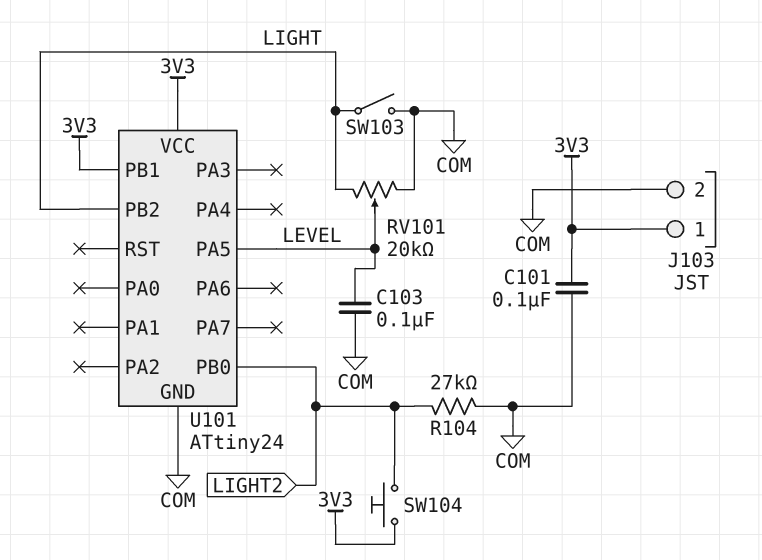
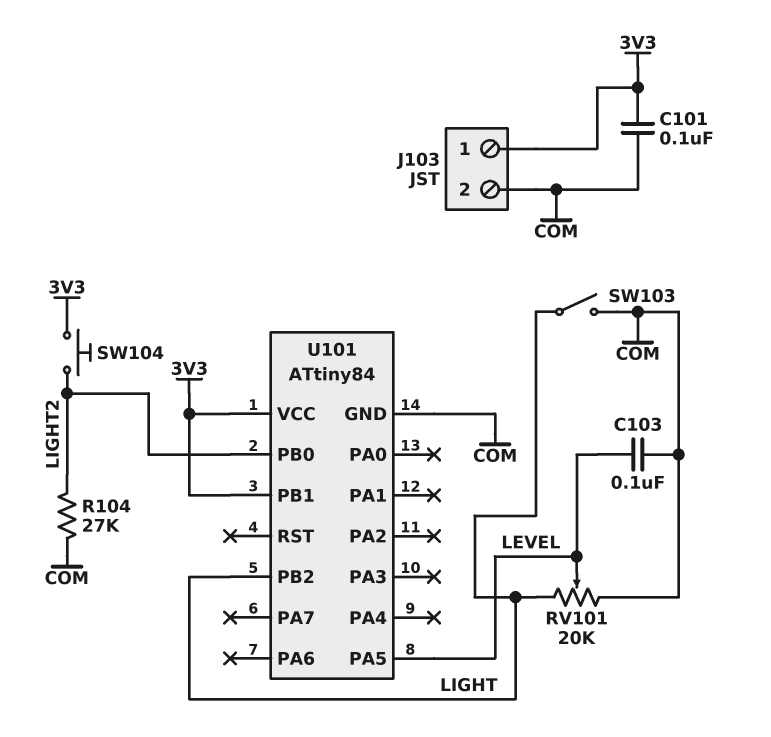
U101: ATtiny24 -> ATtiny84

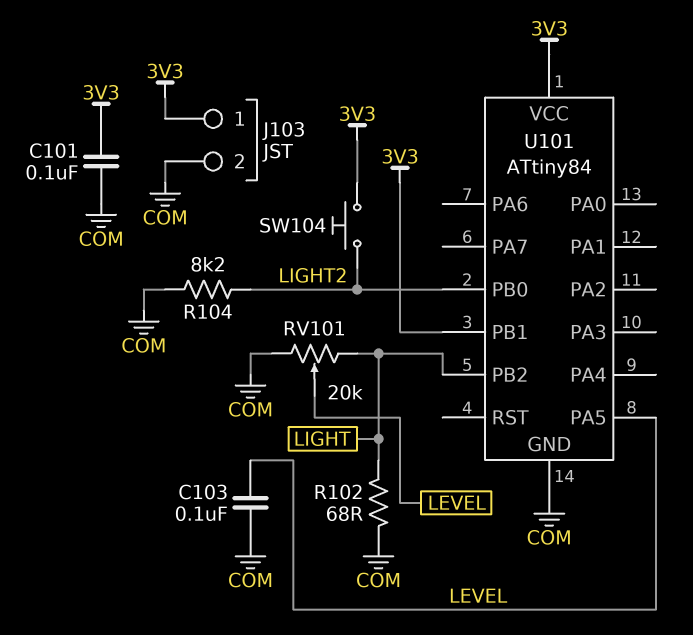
R102: none -> 68 (COM, LIGHT)
R104: 27k (COM, LIGHT2) -> 8.2k (COM, LIGHT2)
SW103: switch (COM, LIGHT) -> none

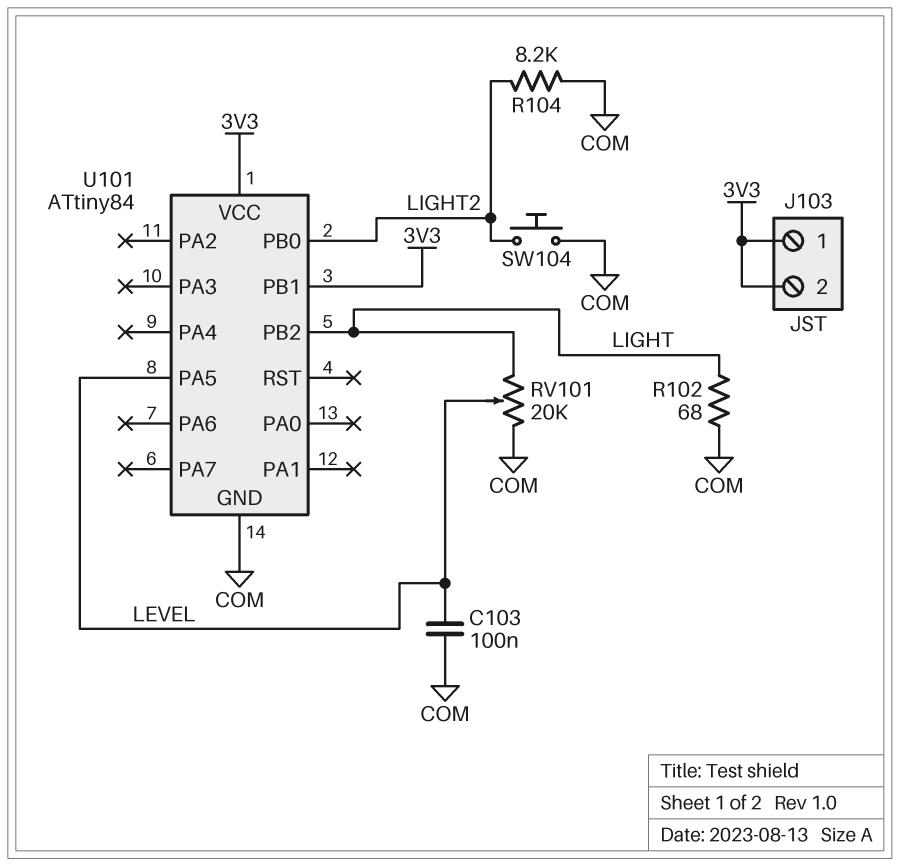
C101: 100nF (3V3, COM) -> none
J103 pin 2: COM -> 3V3
SW104: button (3V3, LIGHT2) -> button (COM, LIGHT2)

